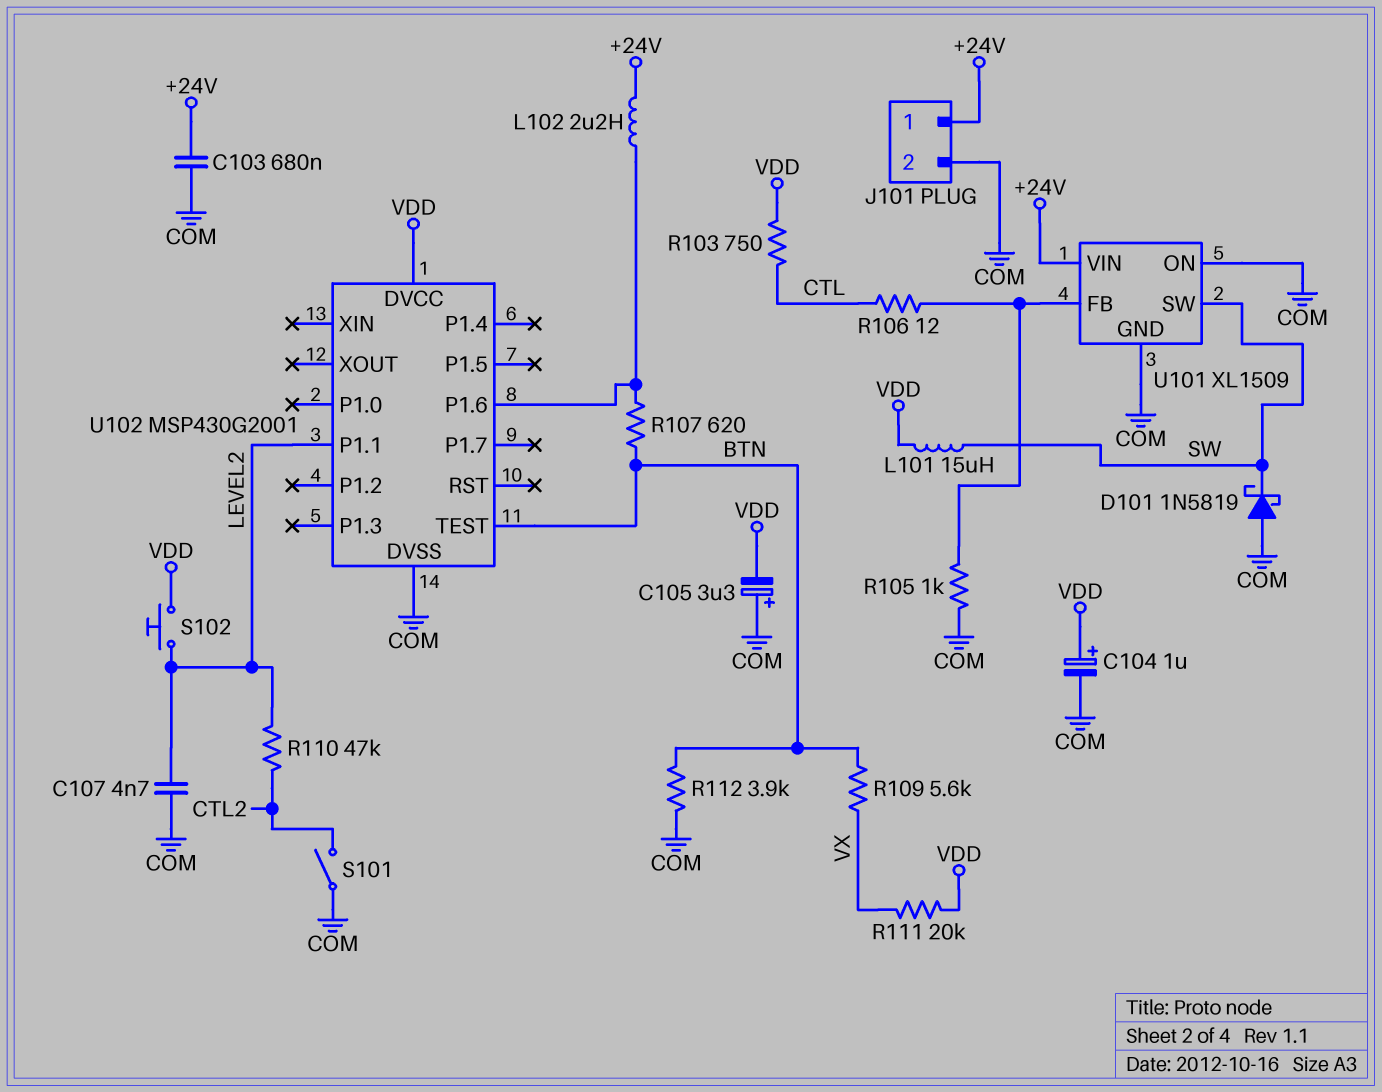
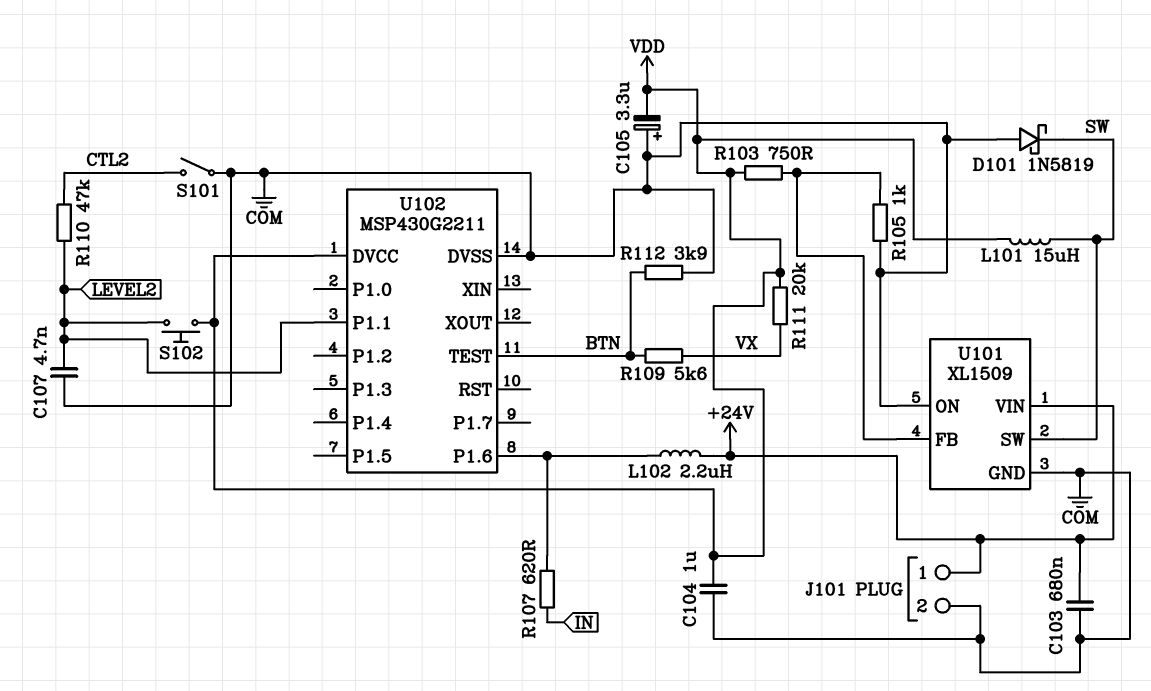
C104: 1uF (plus VDD, minus COM) -> 1uF (COM, VDD)
R103: 750 (CTL, VDD) -> 750 (U101/FB, VDD)
R106: 12 (CTL, U101/FB) -> none
R107: 620 (BTN, U102/P1.6) -> 620 (IN, U102/P1.6)
U102: MSP430G2001 -> MSP430G2211

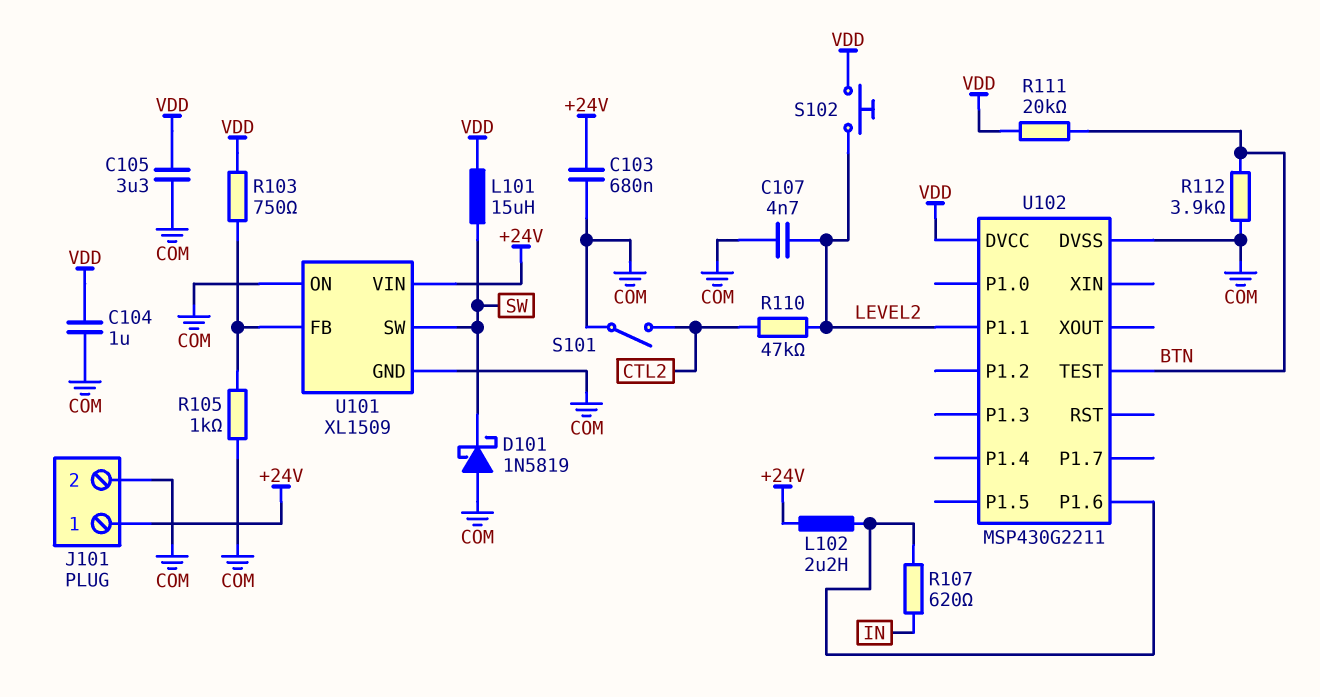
C105: 3.3uF (plus COM, minus VDD) -> 3.3uF (COM, VDD)
R109: 5.6k (BTN, VX) -> none
R111: 20k (VDD, VX) -> 20k (BTN, VDD)

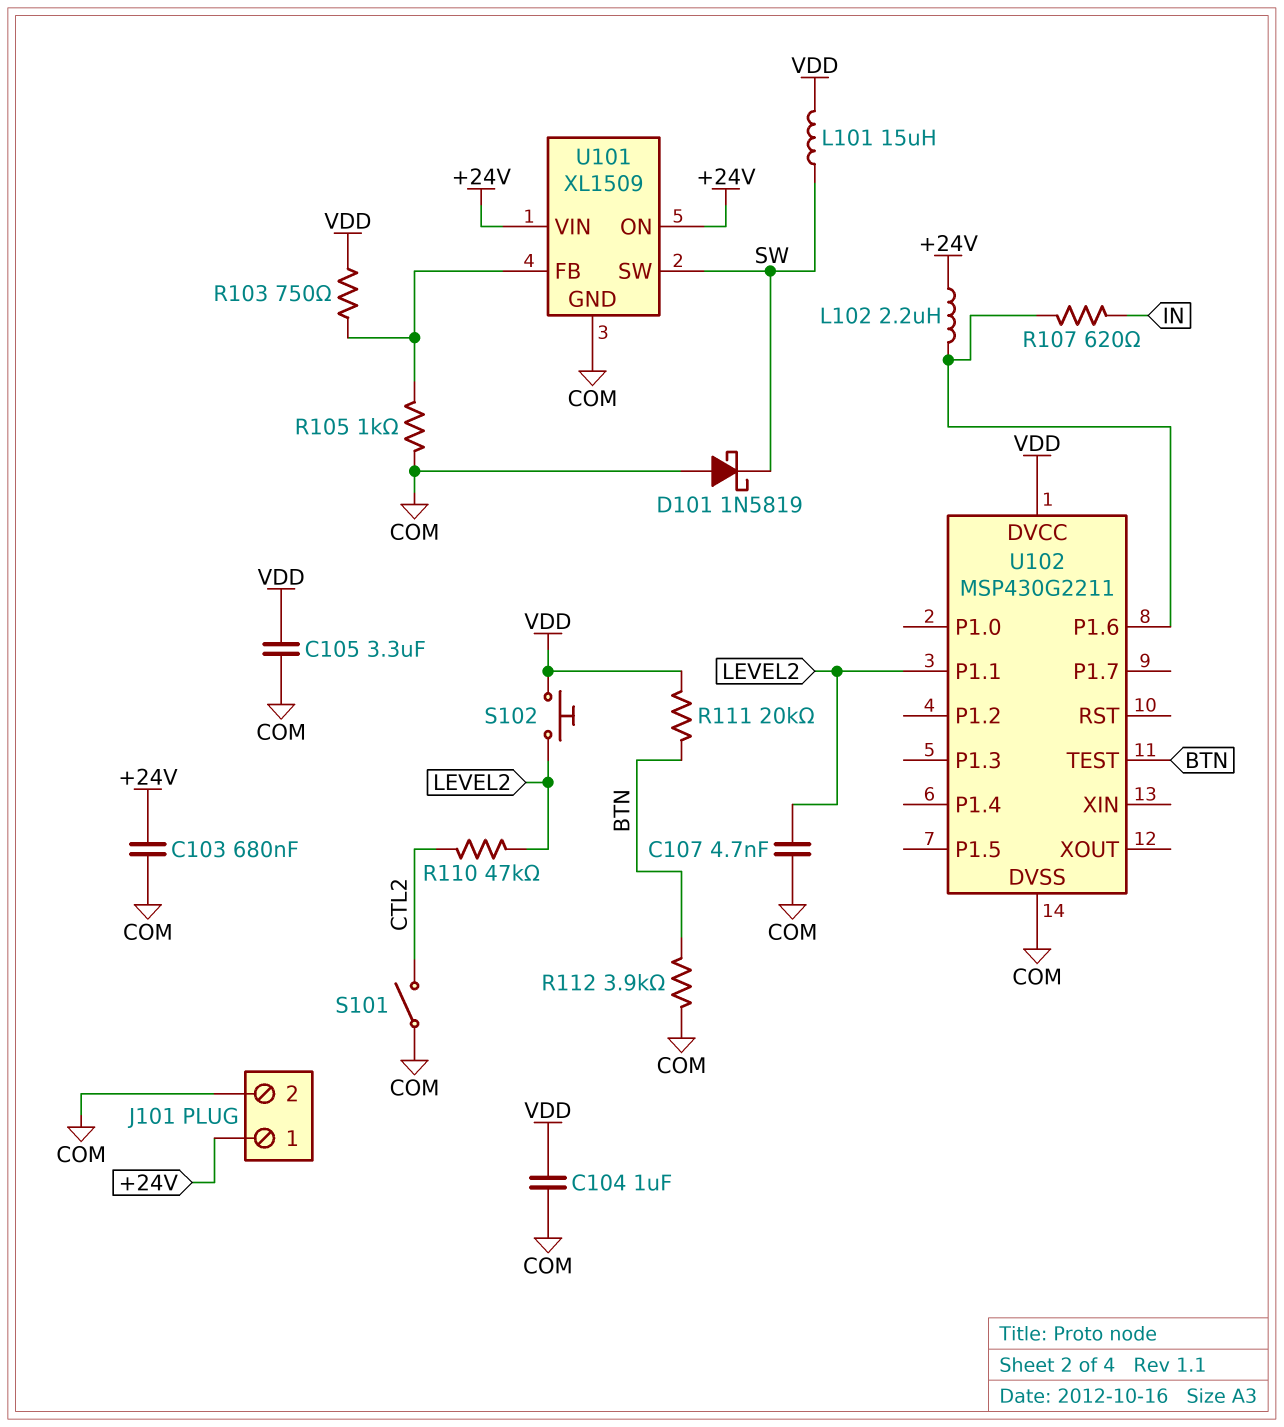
U101 pin ON: COM -> +24V

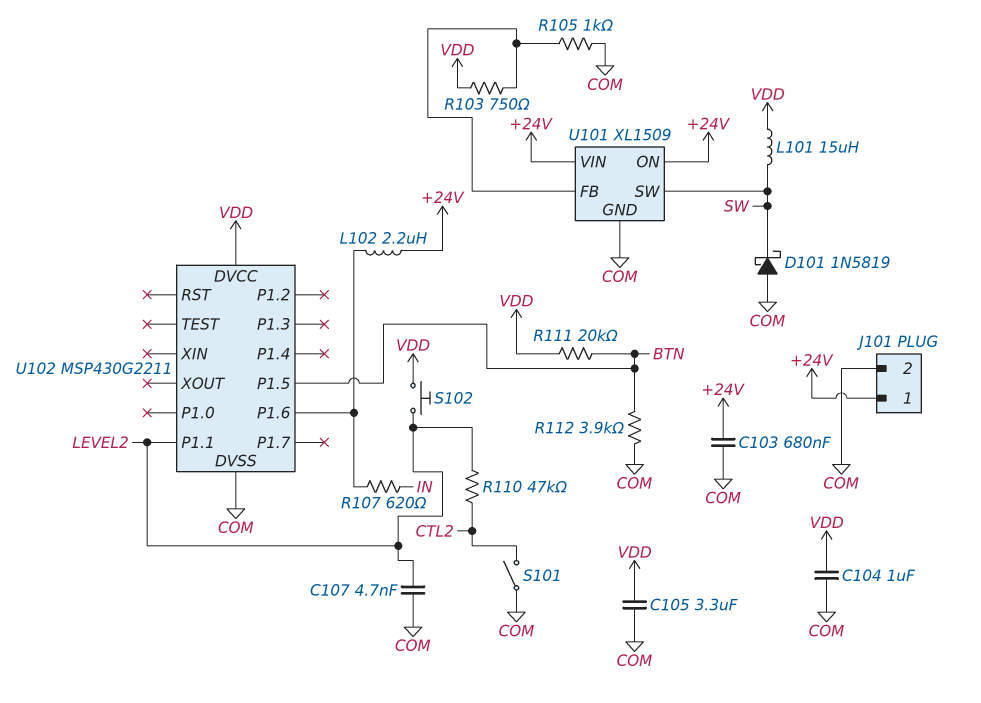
U102 pin P1.5: none -> BTN
U102 pin TEST: BTN -> none

